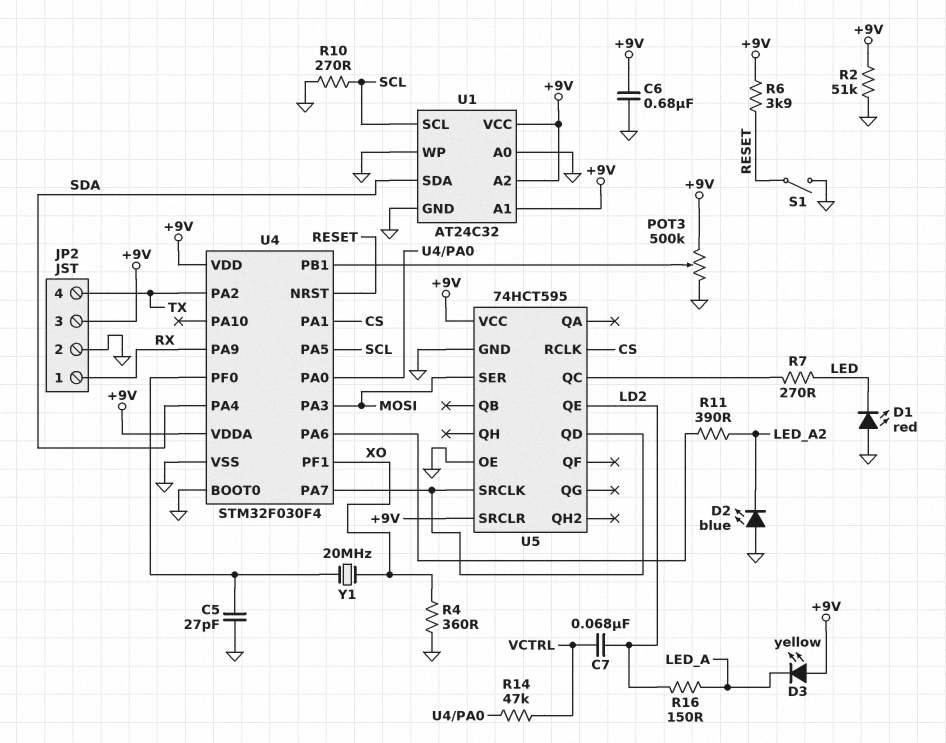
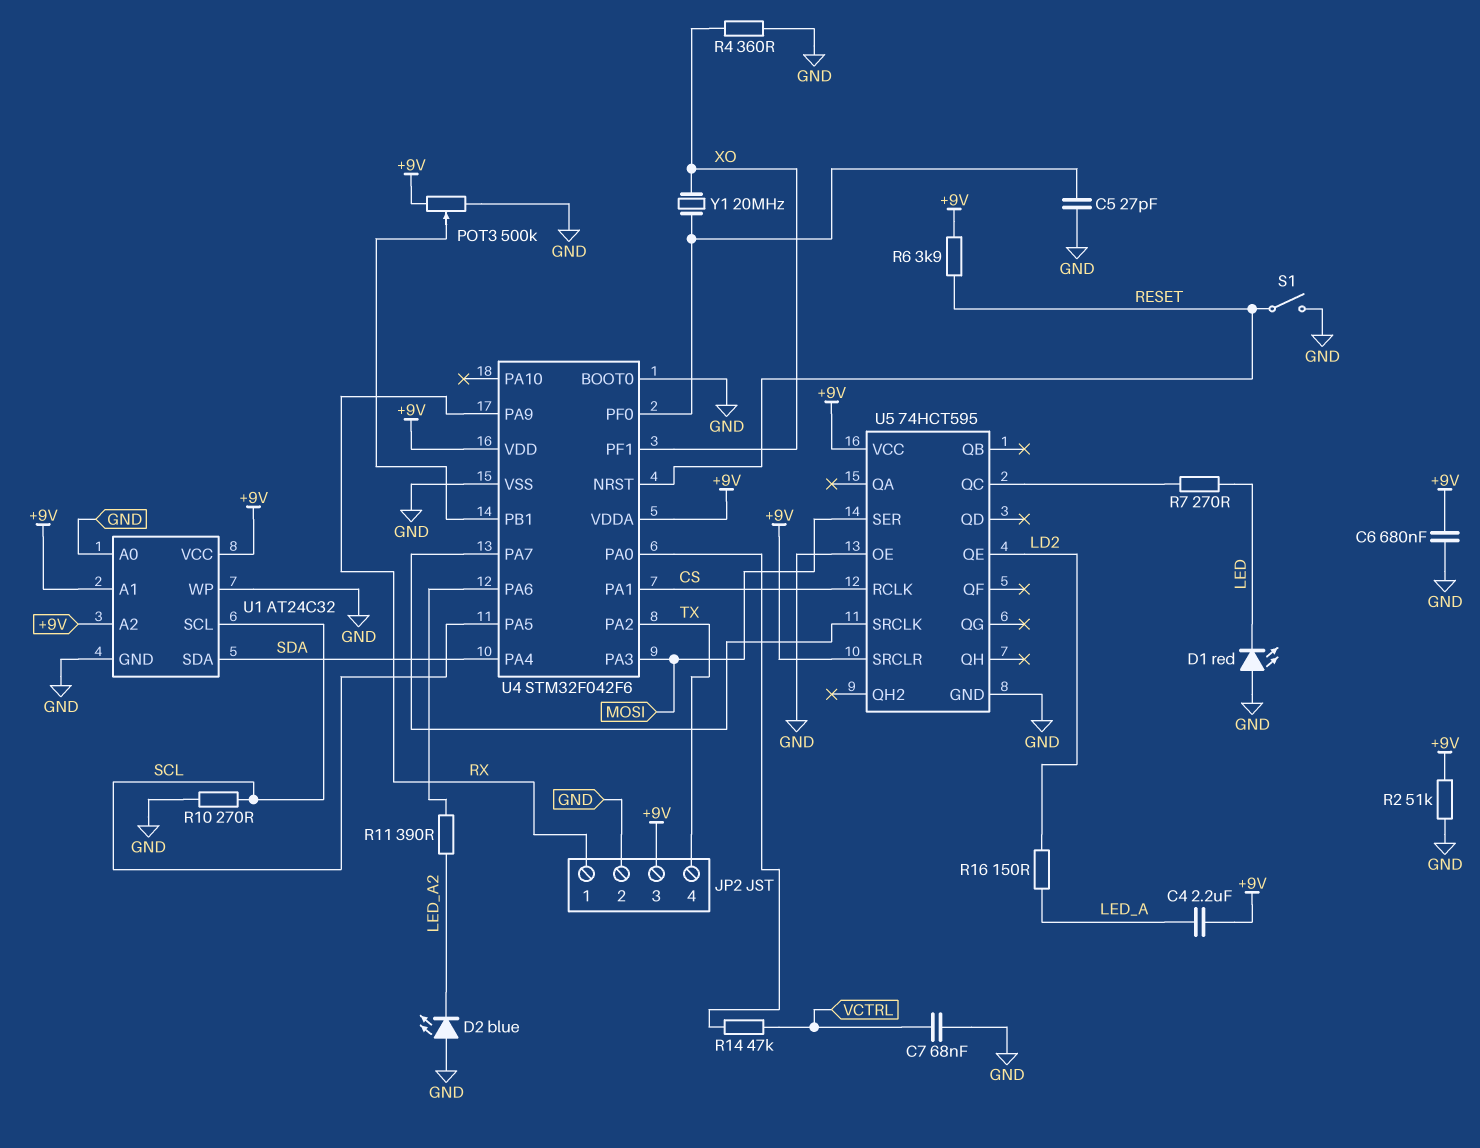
C4: none -> 2.2uF (+9V, LED_A)
C7: 68nF (LD2, VCTRL) -> 68nF (GND, VCTRL)
D3: LED yellow (A +9V, K LED_A) -> none
U4: STM32F030F4 -> STM32F042F6
U5 pin QD: U4/PA7 -> none

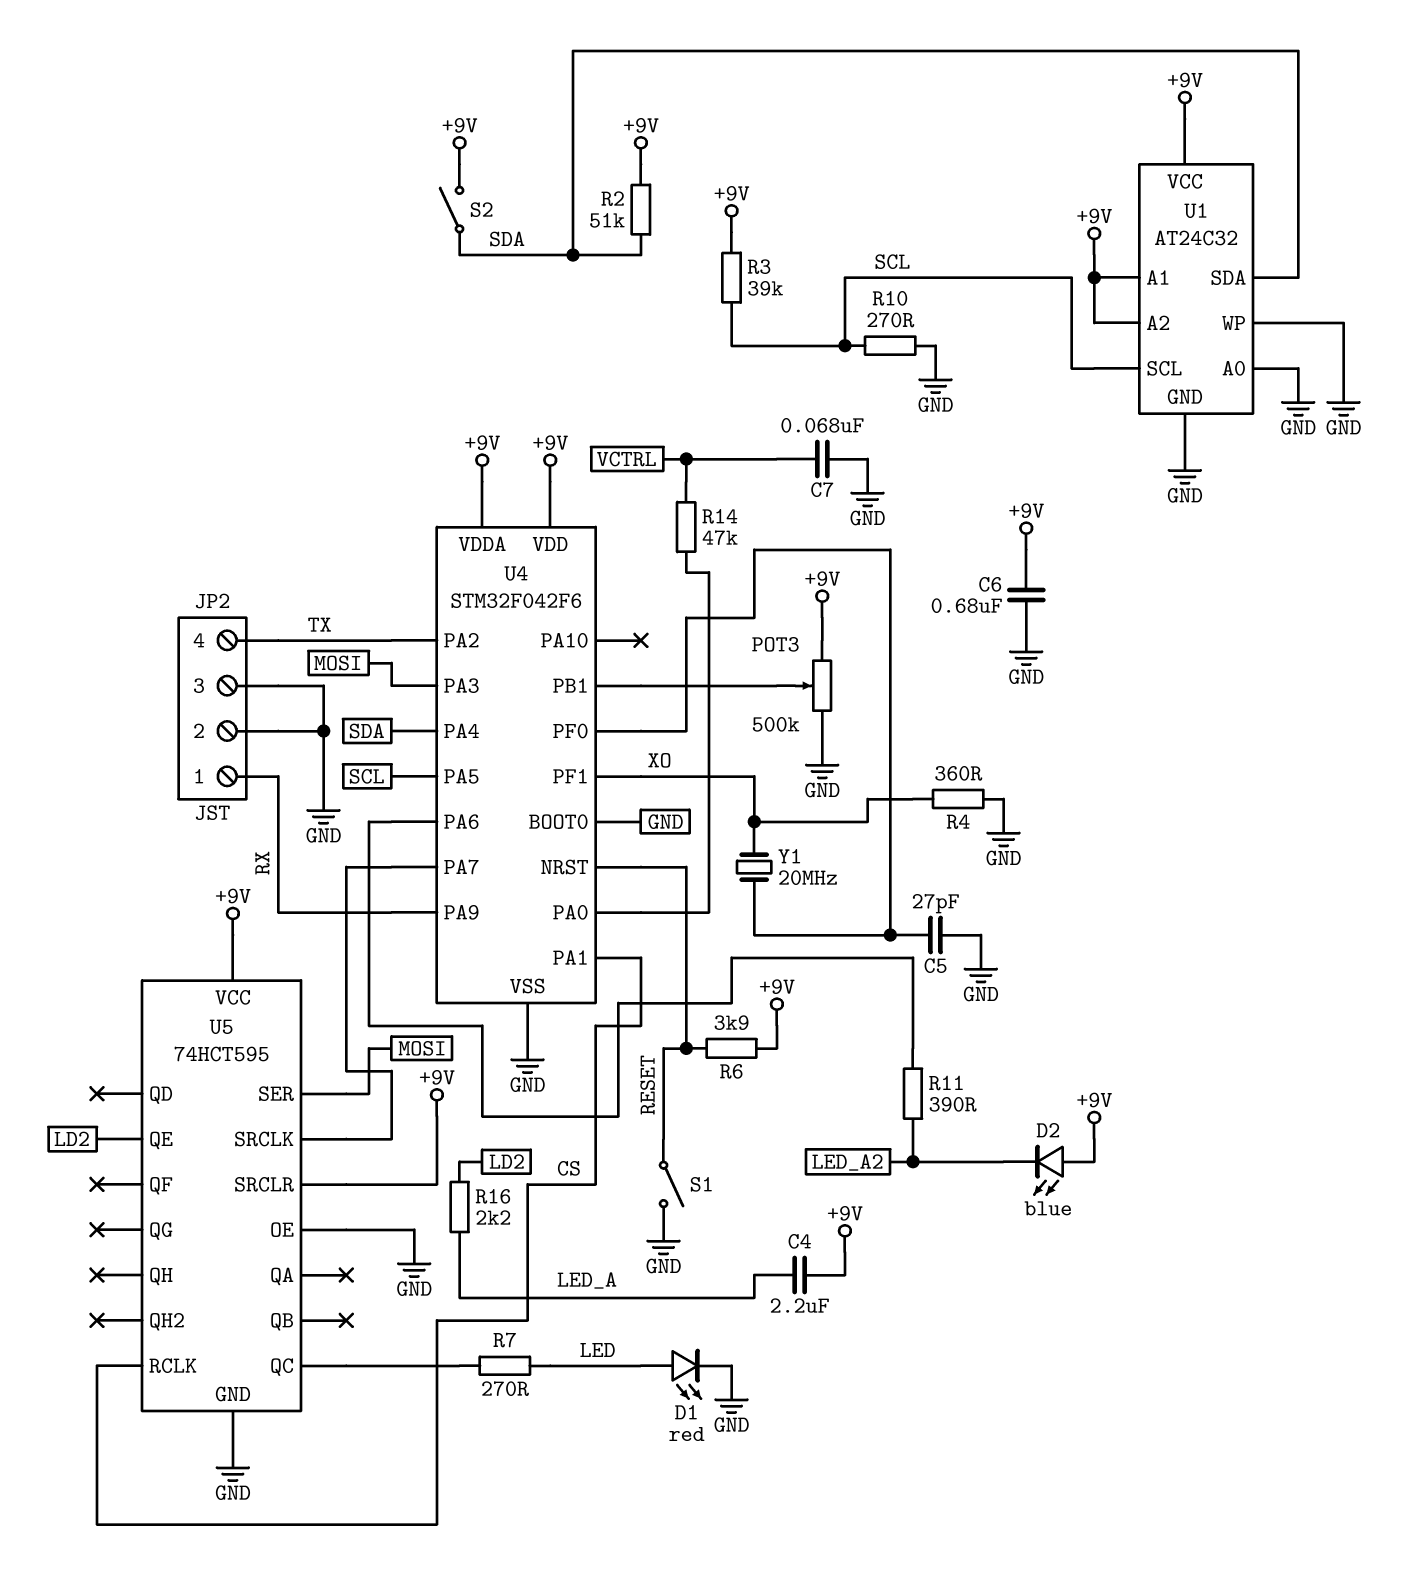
D1: LED red (A GND, K LED) -> LED red (A LED, K GND)
D2: LED blue (A GND, K LED_A2) -> LED blue (A +9V, K LED_A2)
JP2 pin 3: +9V -> GND
R2: 51k (+9V, GND) -> 51k (+9V, SDA)
R3: none -> 39k (+9V, SCL)
R16: 150 (LD2, LED_A) -> 2.2k (LD2, LED_A)
S2: none -> switch (+9V, SDA)

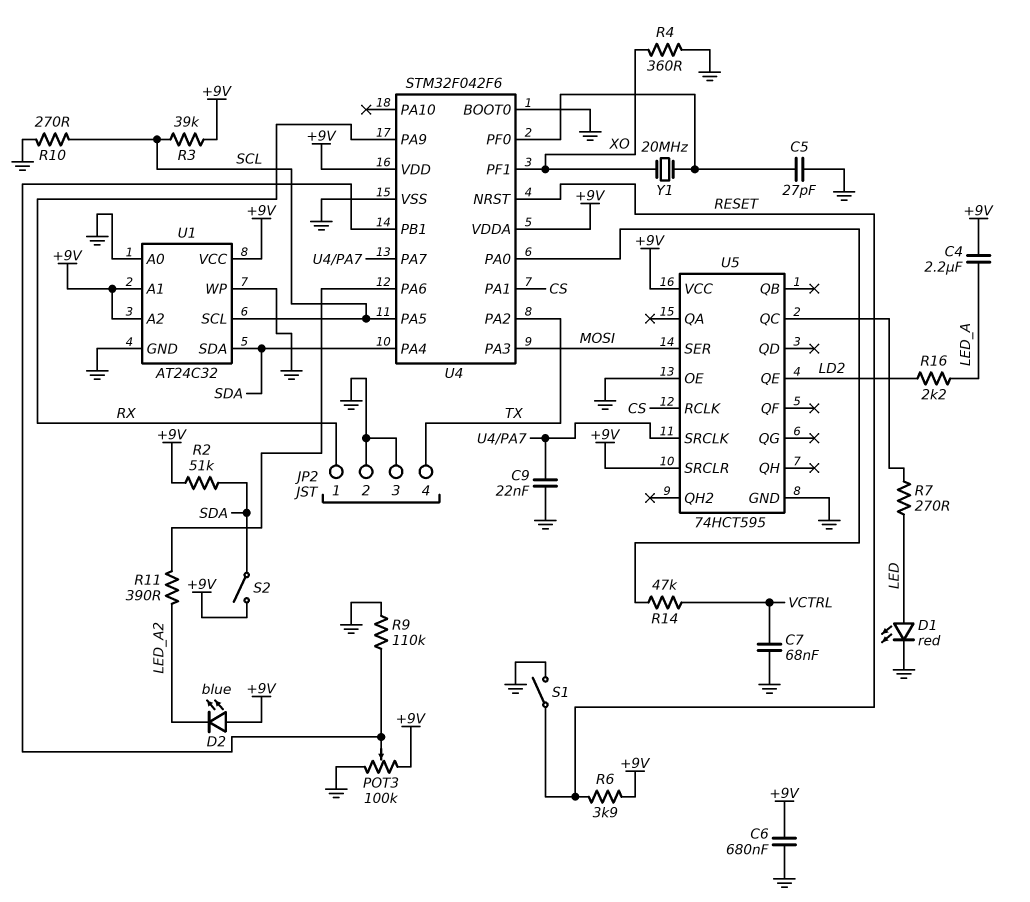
C9: none -> 22nF (GND, U4/PA7)
POT3: 500k (+9V, GND, wiper U4/PB1) -> 100k (+9V, GND, wiper U4/PB1)
R9: none -> 110k (GND, U4/PB1)

